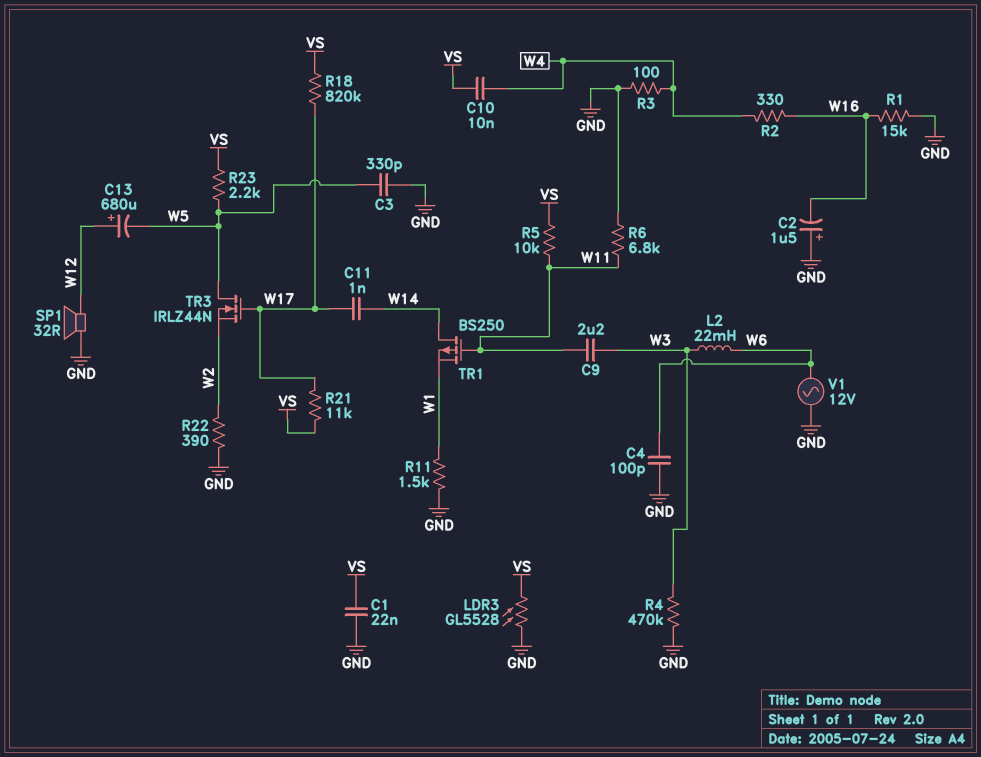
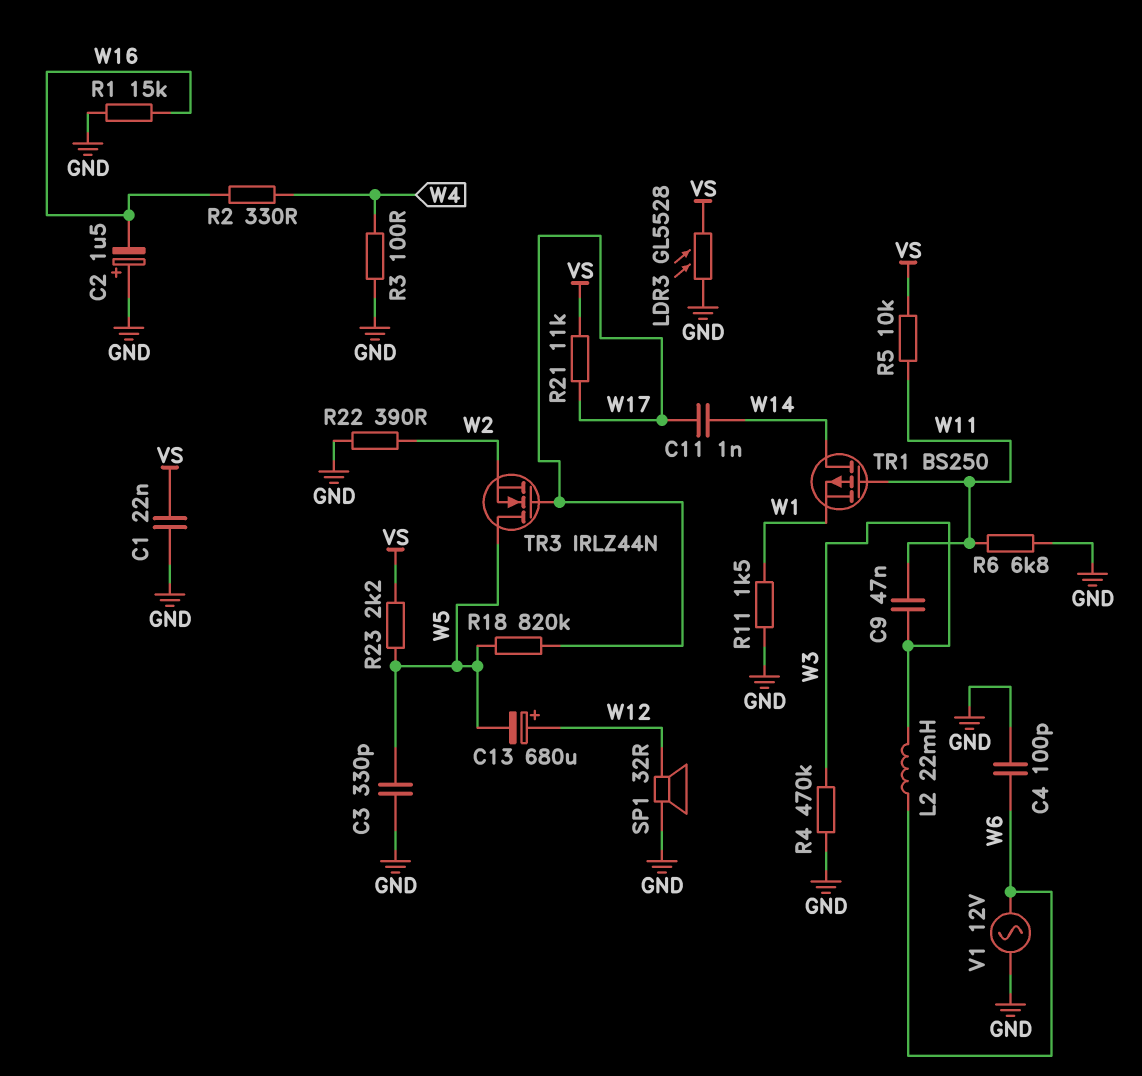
C9: 2.2uF (W3, W11) -> 47nF (W3, W11)
C10: 10nF (VS, W4) -> none
R18: 820k (VS, W17) -> 820k (W5, W17)

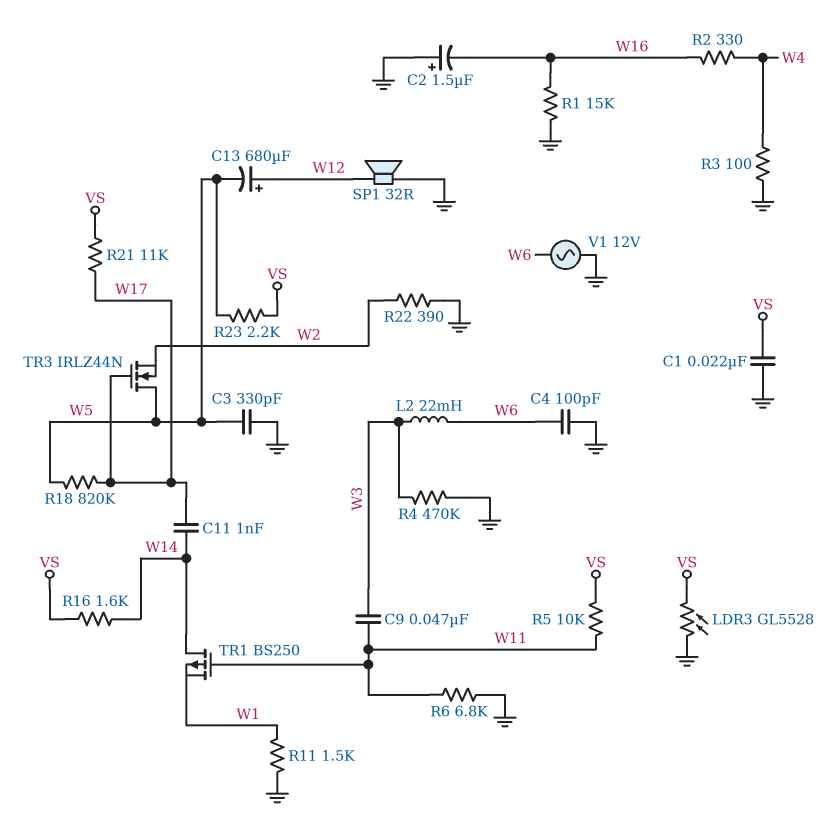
R16: none -> 1.6k (VS, W14)

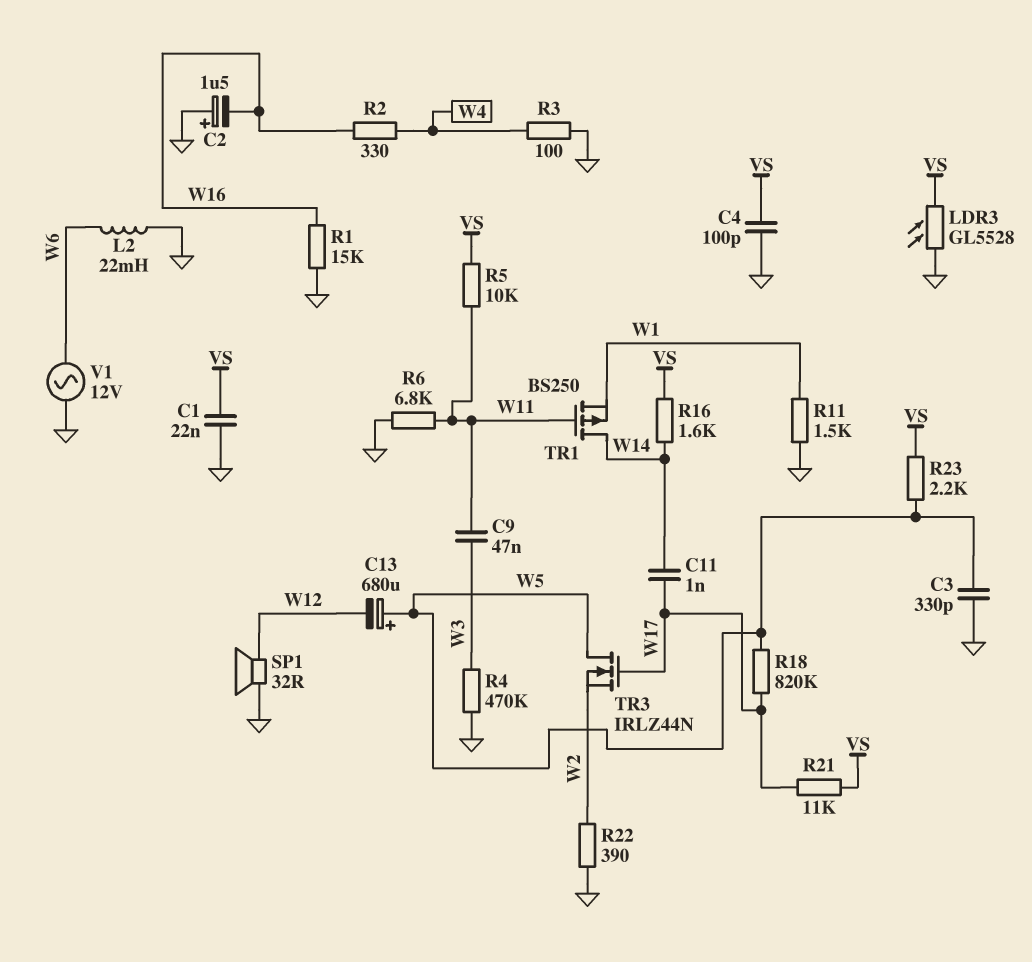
C4: 100pF (GND, W6) -> 100pF (GND, VS)
C13: 680uF (plus W12, minus W5) -> 680uF (plus W5, minus W12)
L2: 22mH (W3, W6) -> 22mH (GND, W6)

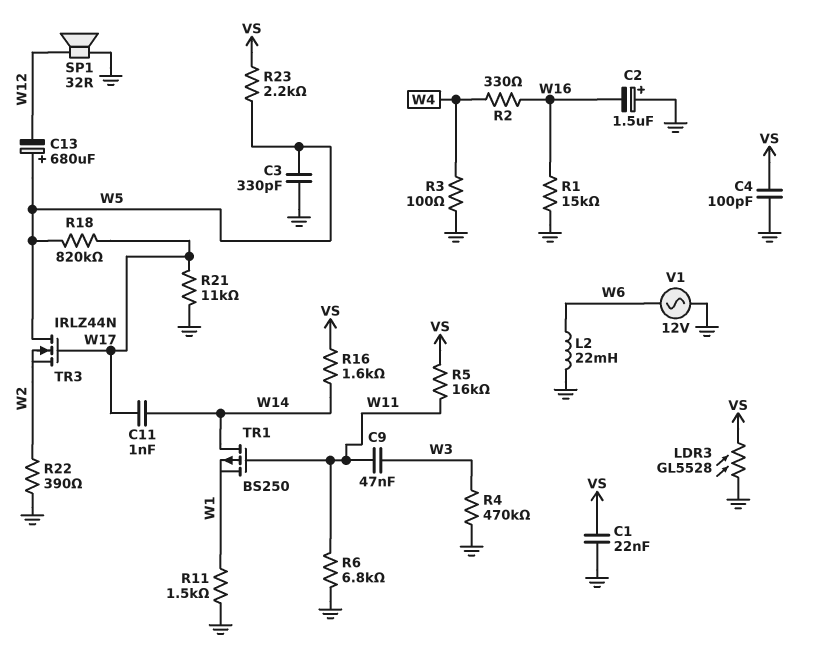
R5: 10k (VS, W11) -> 16k (VS, W11)
R21: 11k (VS, W17) -> 11k (GND, W17)

